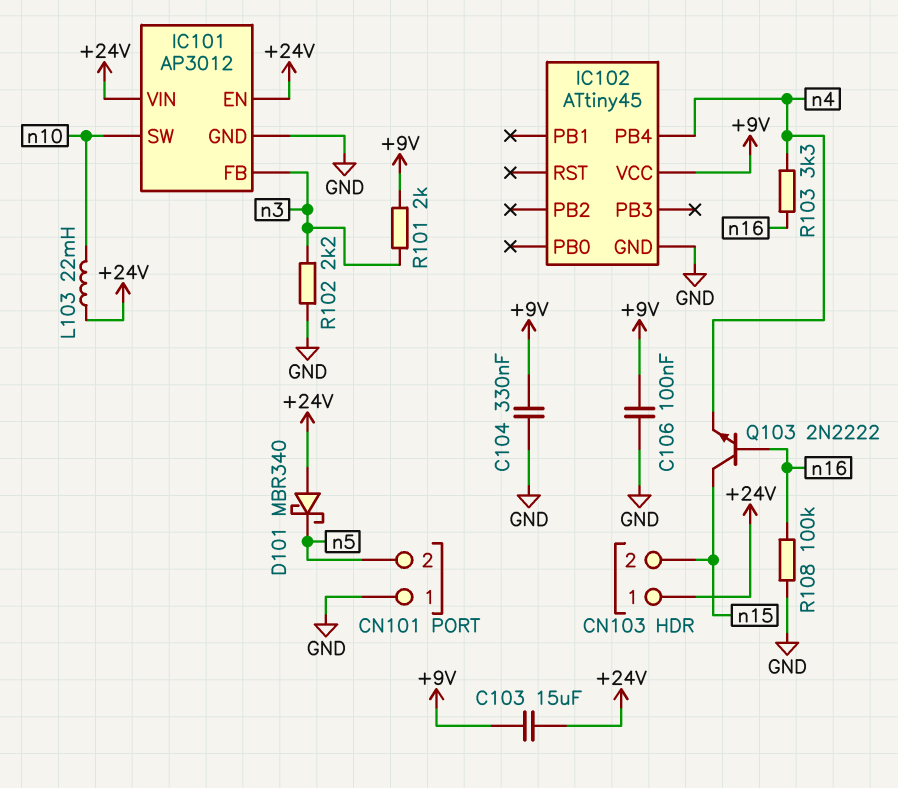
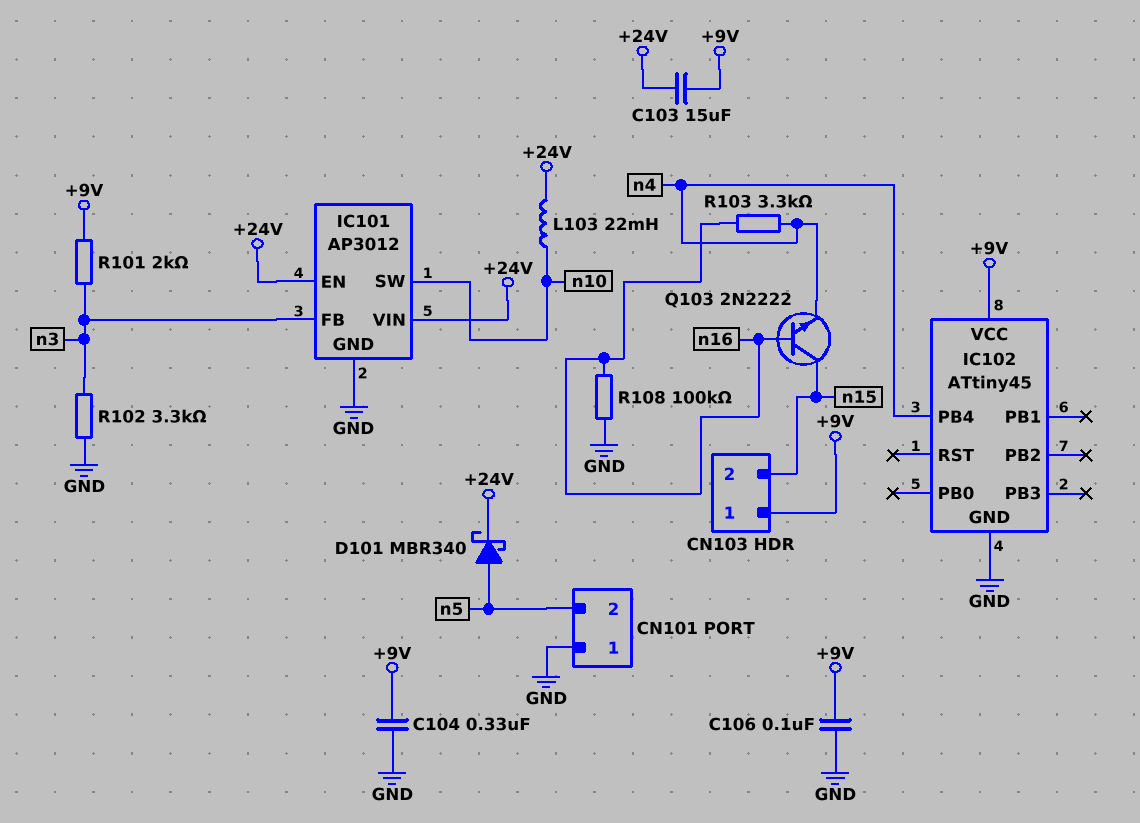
CN103 pin 1: +24V -> +9V
D101: schottky MBR340 (A +24V, K n5) -> schottky MBR340 (A n5, K +24V)
R102: 2.2k (GND, n3) -> 3.3k (GND, n3)

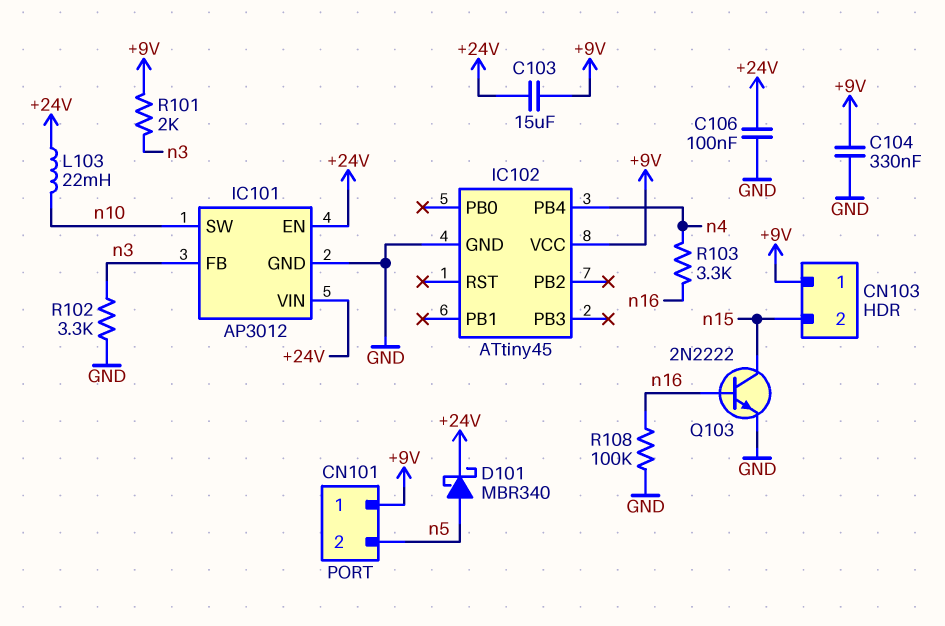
C106: 100nF (+9V, GND) -> 100nF (+24V, GND)
CN101 pin 1: GND -> +9V
Q103: NPN 2N2222 (B n16, C n15, E n4) -> NPN 2N2222 (B n16, C n15, E GND)

